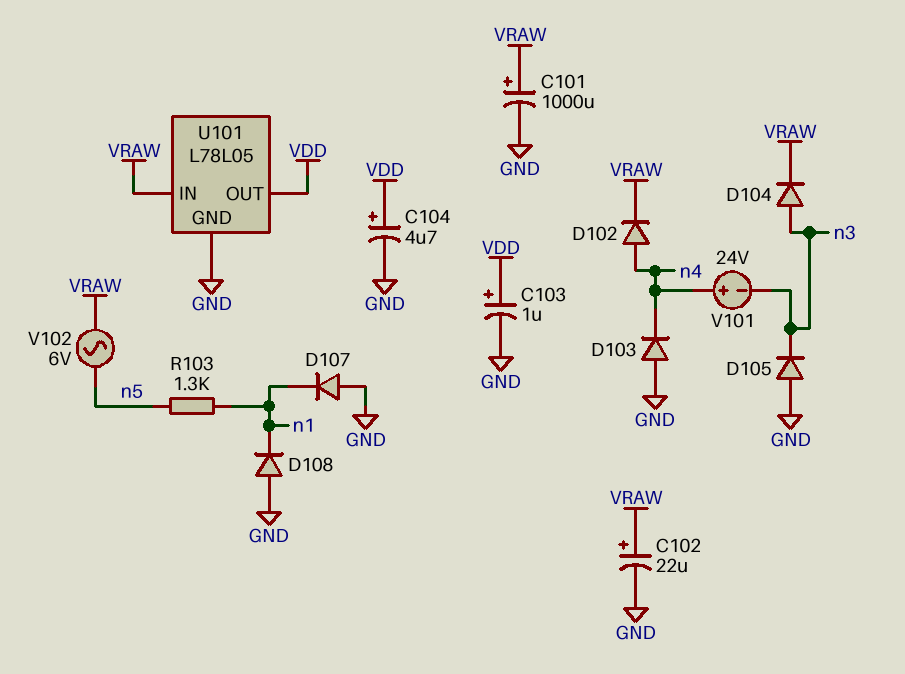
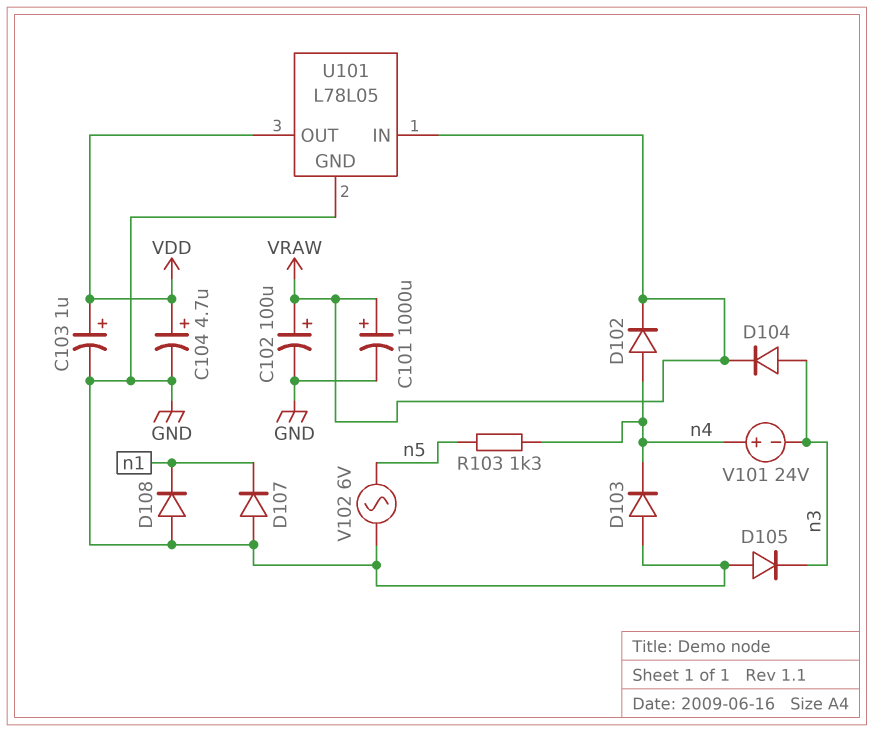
C102: 22uF (plus VRAW, minus GND) -> 100uF (plus VRAW, minus GND)
R103: 1.3k (n1, n5) -> 1.3k (n4, n5)
V102: AC 6V (VRAW, n5) -> AC 6V (GND, n5)

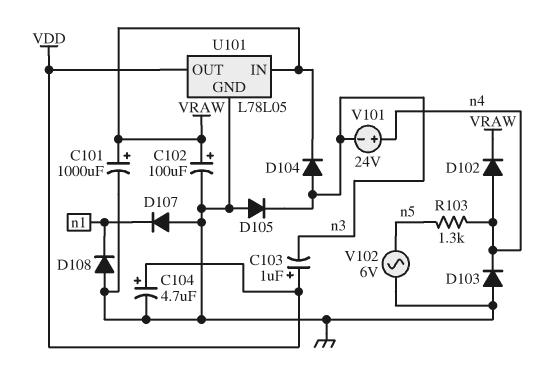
C103: 1uF (plus VDD, minus GND) -> 1uF (plus VDD, minus n3)

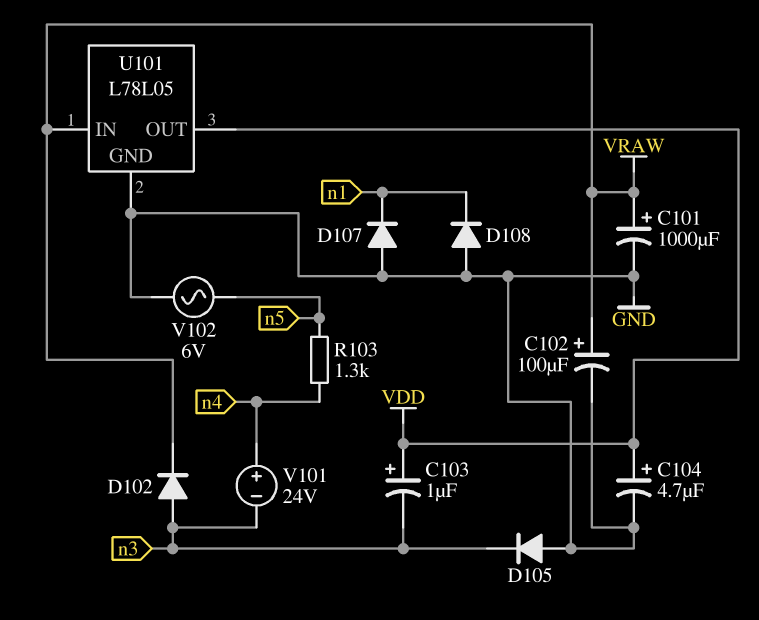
D102: diode (A n4, K VRAW) -> diode (A n3, K VRAW)
D103: diode (A GND, K n4) -> none
D104: diode (A n3, K VRAW) -> none

